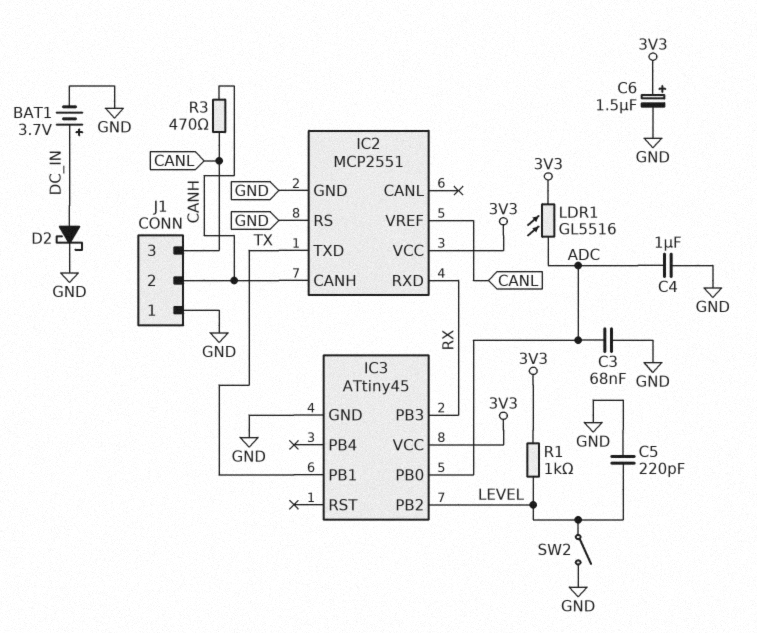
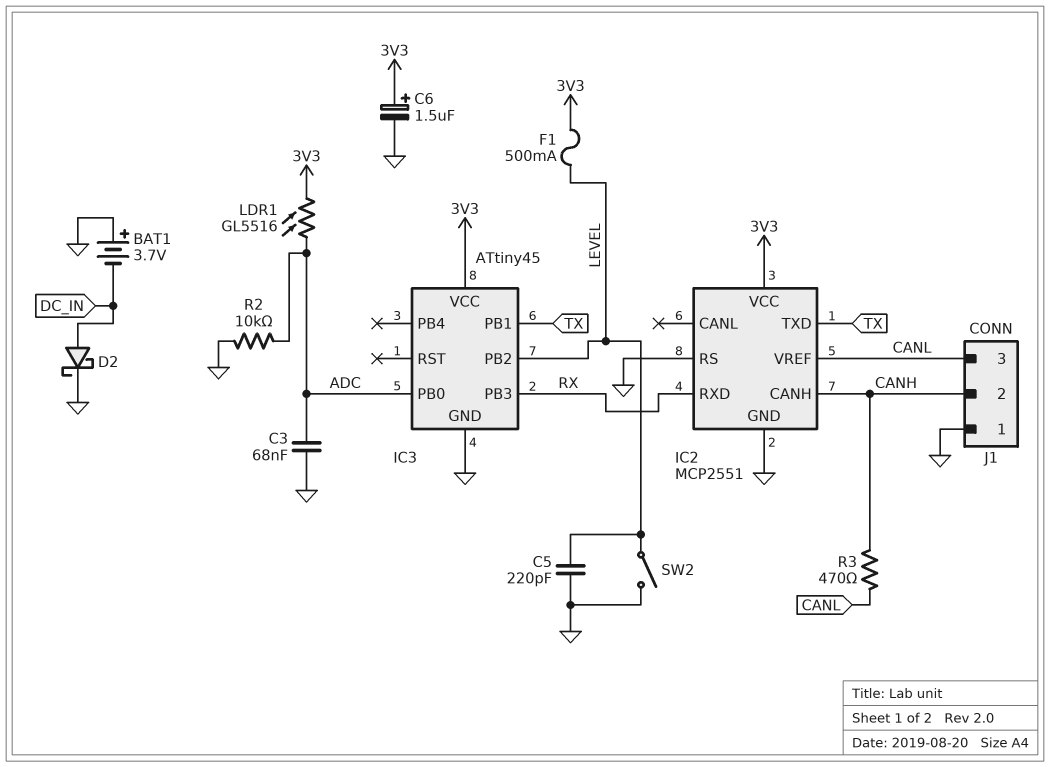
BAT1: 3.7V (plus DC_IN, minus GND) -> 3.7V (plus GND, minus DC_IN)
C4: 1uF (ADC, GND) -> none
F1: none -> 500mA (3V3, LEVEL)
R1: 1k (3V3, LEVEL) -> none
R2: none -> 10k (ADC, GND)

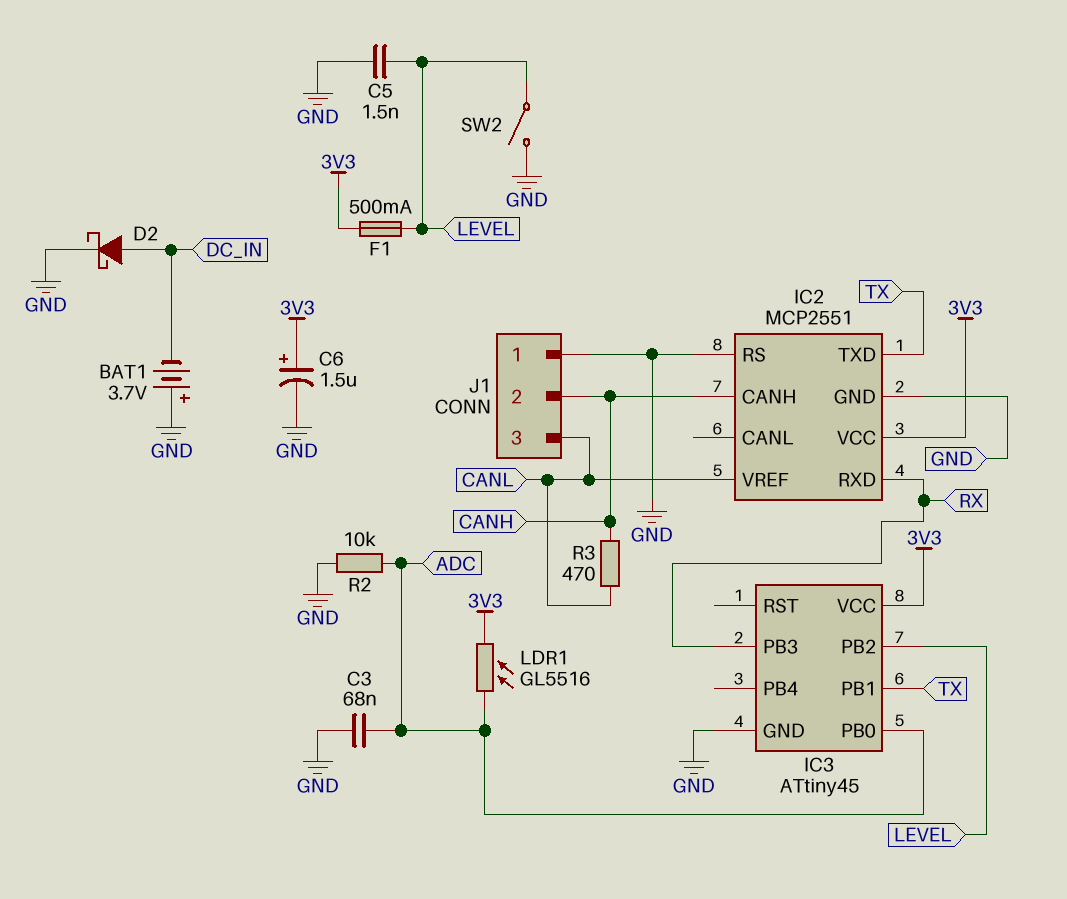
C5: 220pF (GND, LEVEL) -> 1.5nF (GND, LEVEL)

